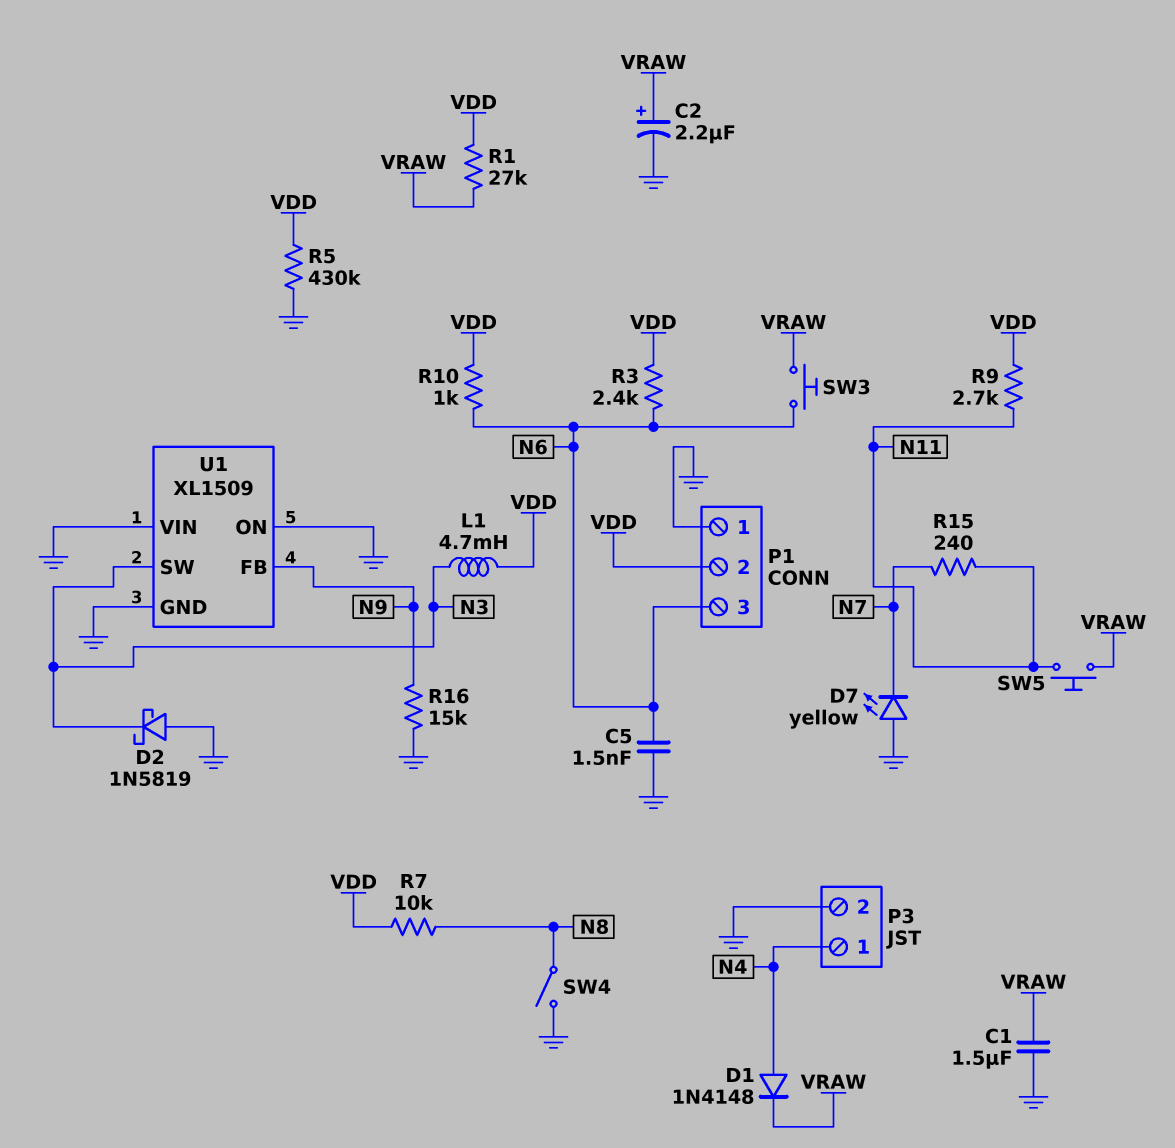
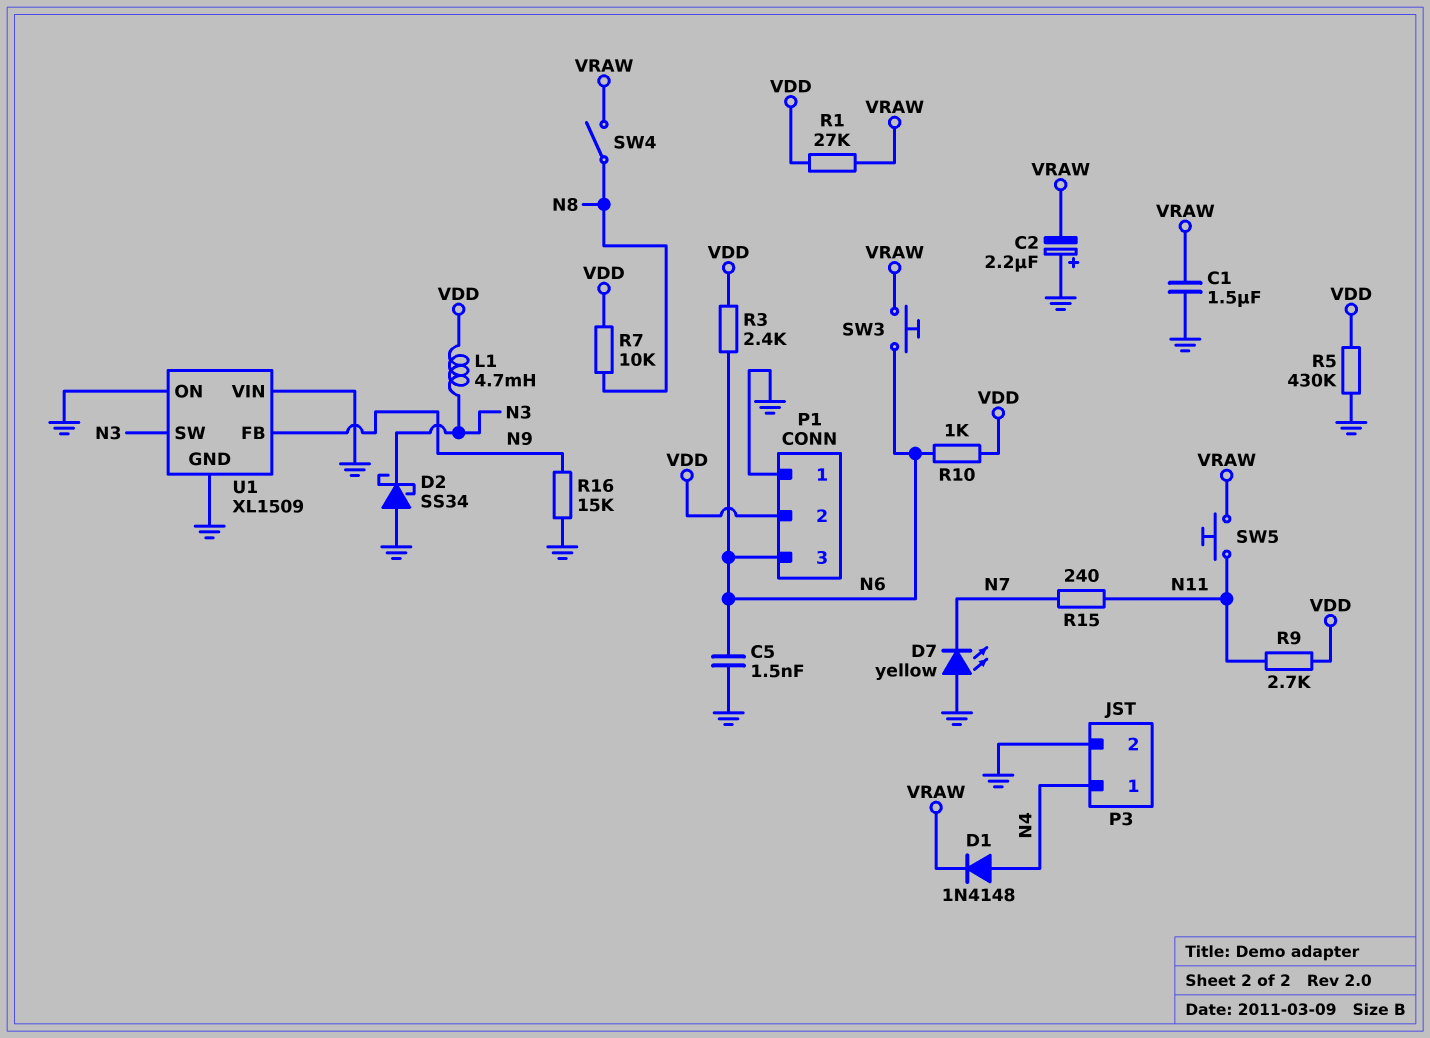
C2: 2.2uF (plus VRAW, minus GND) -> 2.2uF (plus GND, minus VRAW)
D2: schottky 1N5819 (A GND, K N3) -> schottky SS34 (A GND, K N3)
SW4: switch (GND, N8) -> switch (N8, VRAW)

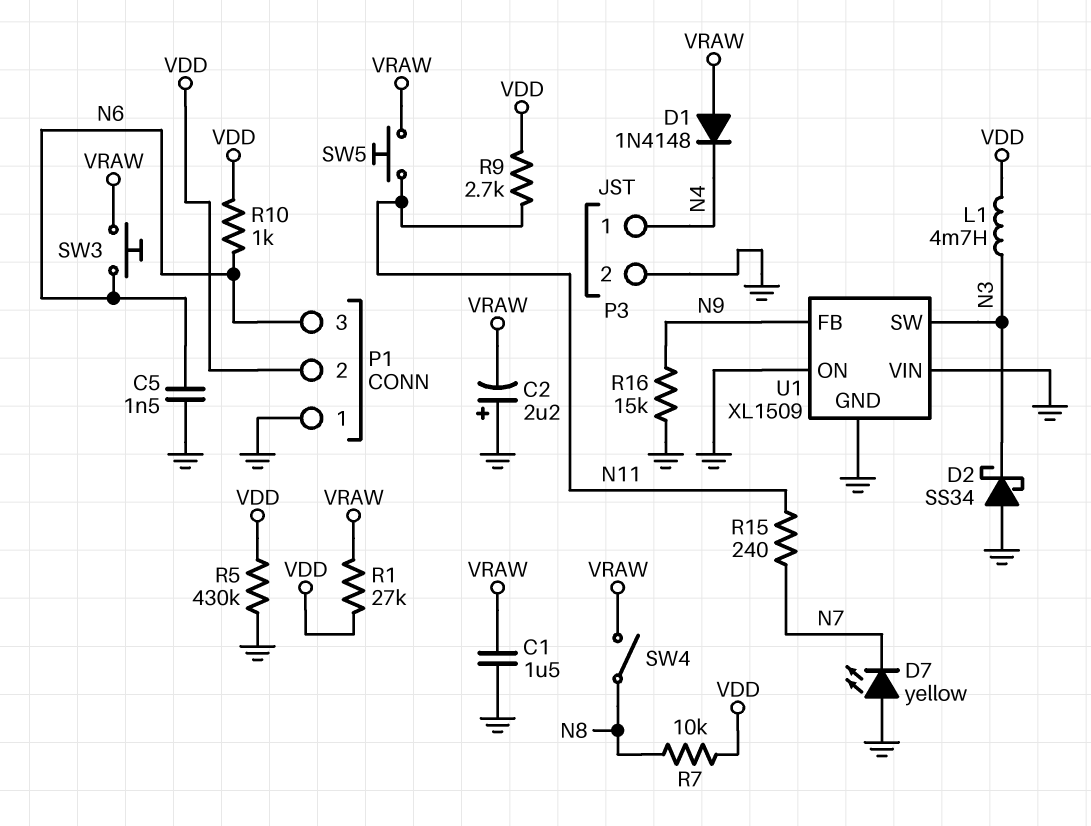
D1: diode 1N4148 (A N4, K VRAW) -> diode 1N4148 (A VRAW, K N4)
R3: 2.4k (N6, VDD) -> none

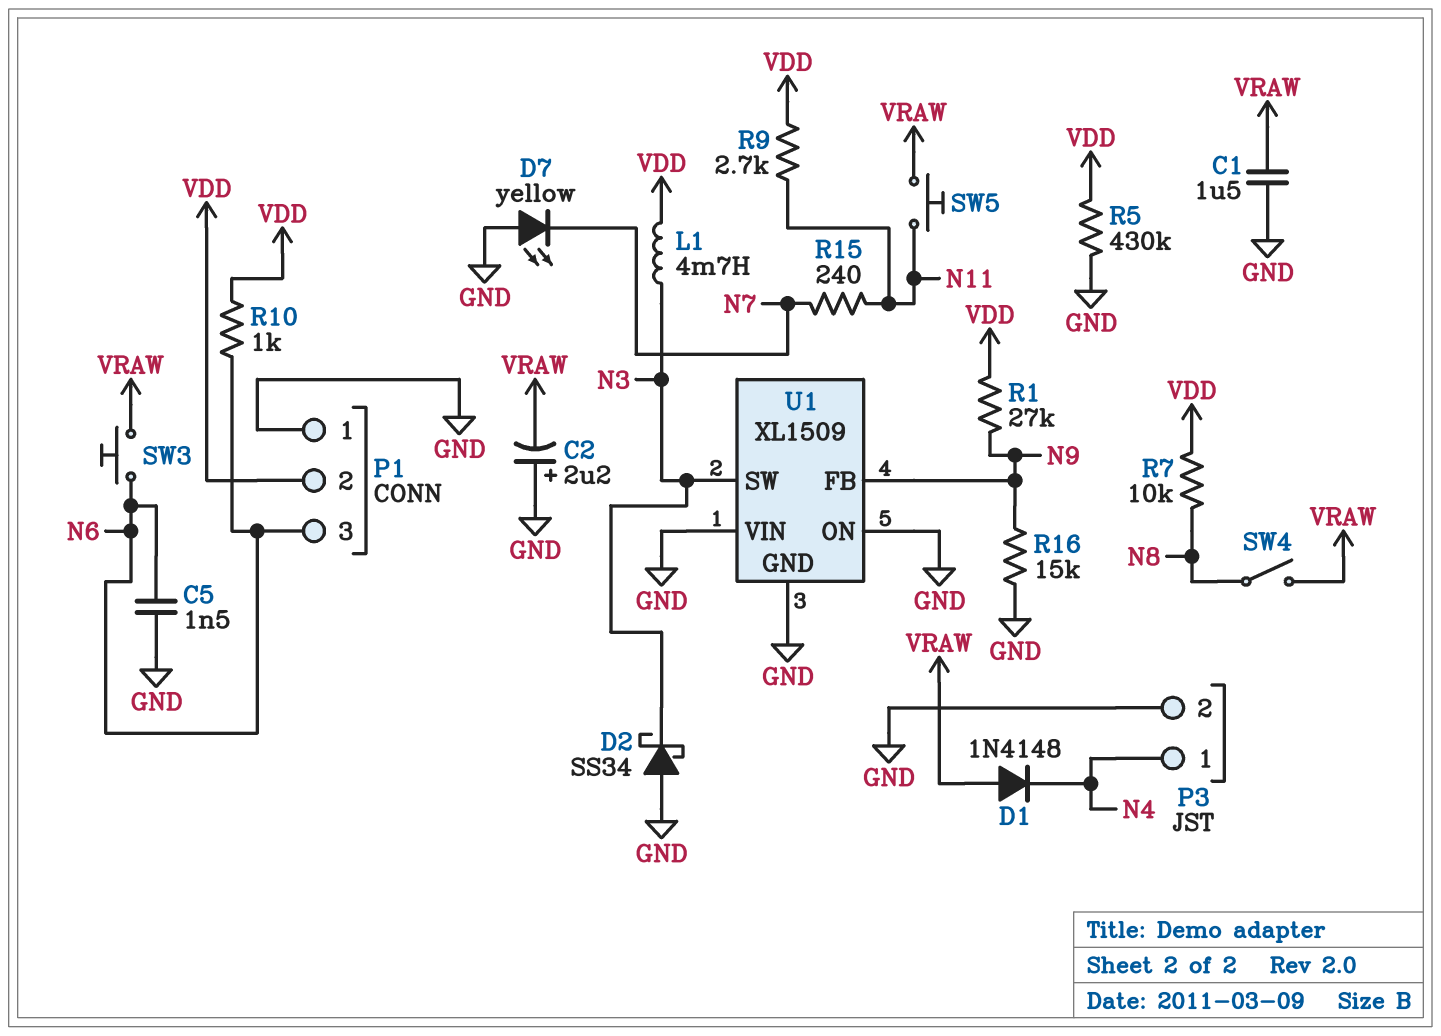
R1: 27k (VDD, VRAW) -> 27k (N9, VDD)

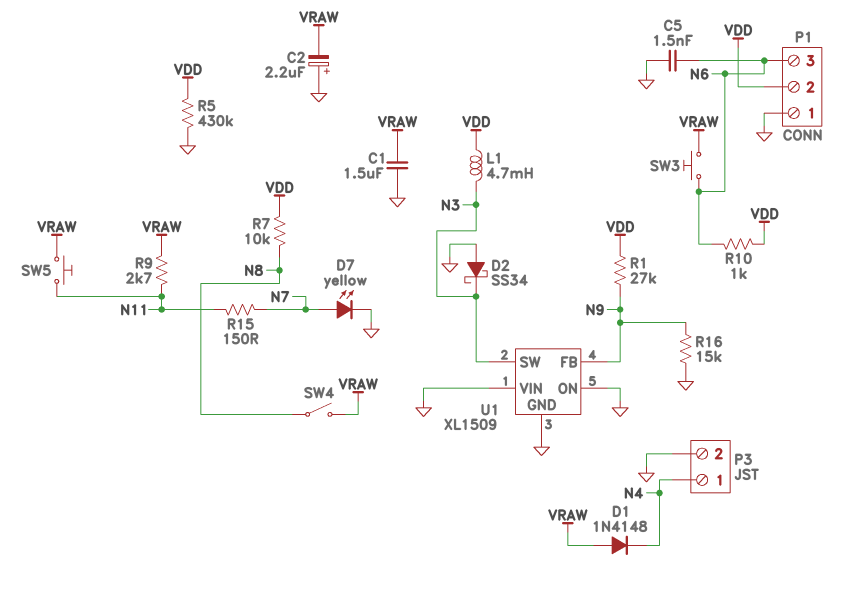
D7: LED yellow (A GND, K N7) -> LED yellow (A N7, K GND)
R9: 2.7k (N11, VDD) -> 2.7k (N11, VRAW)
R15: 240 (N7, N11) -> 150 (N7, N11)

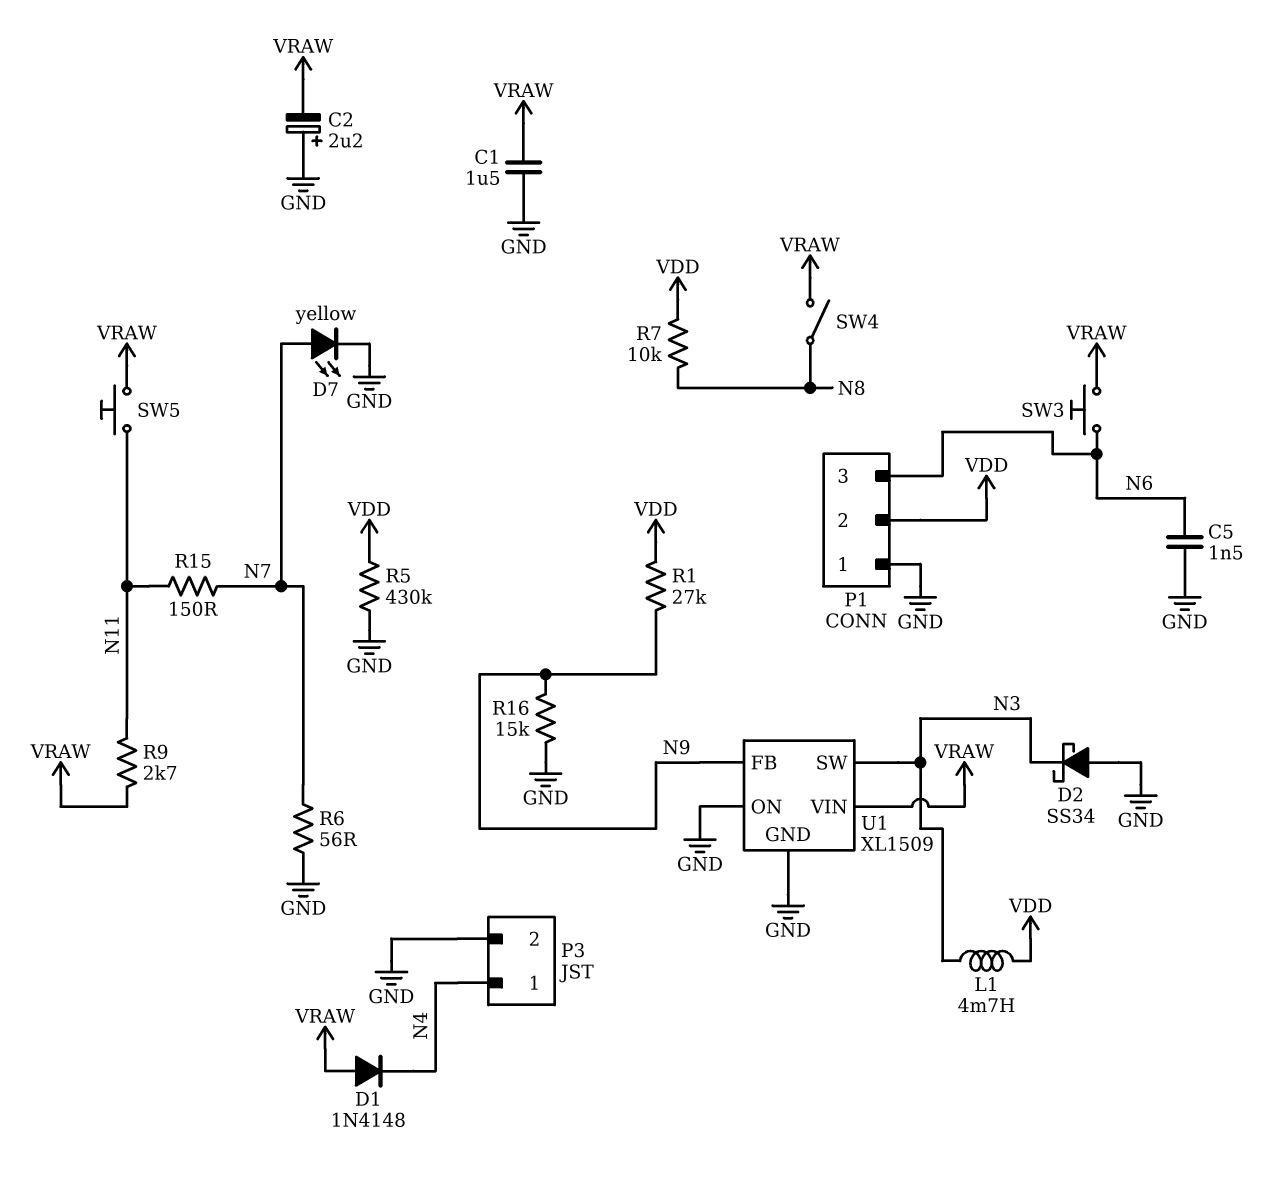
R6: none -> 56 (GND, N7)
R10: 1k (N6, VDD) -> none
U1 pin VIN: GND -> VRAW

